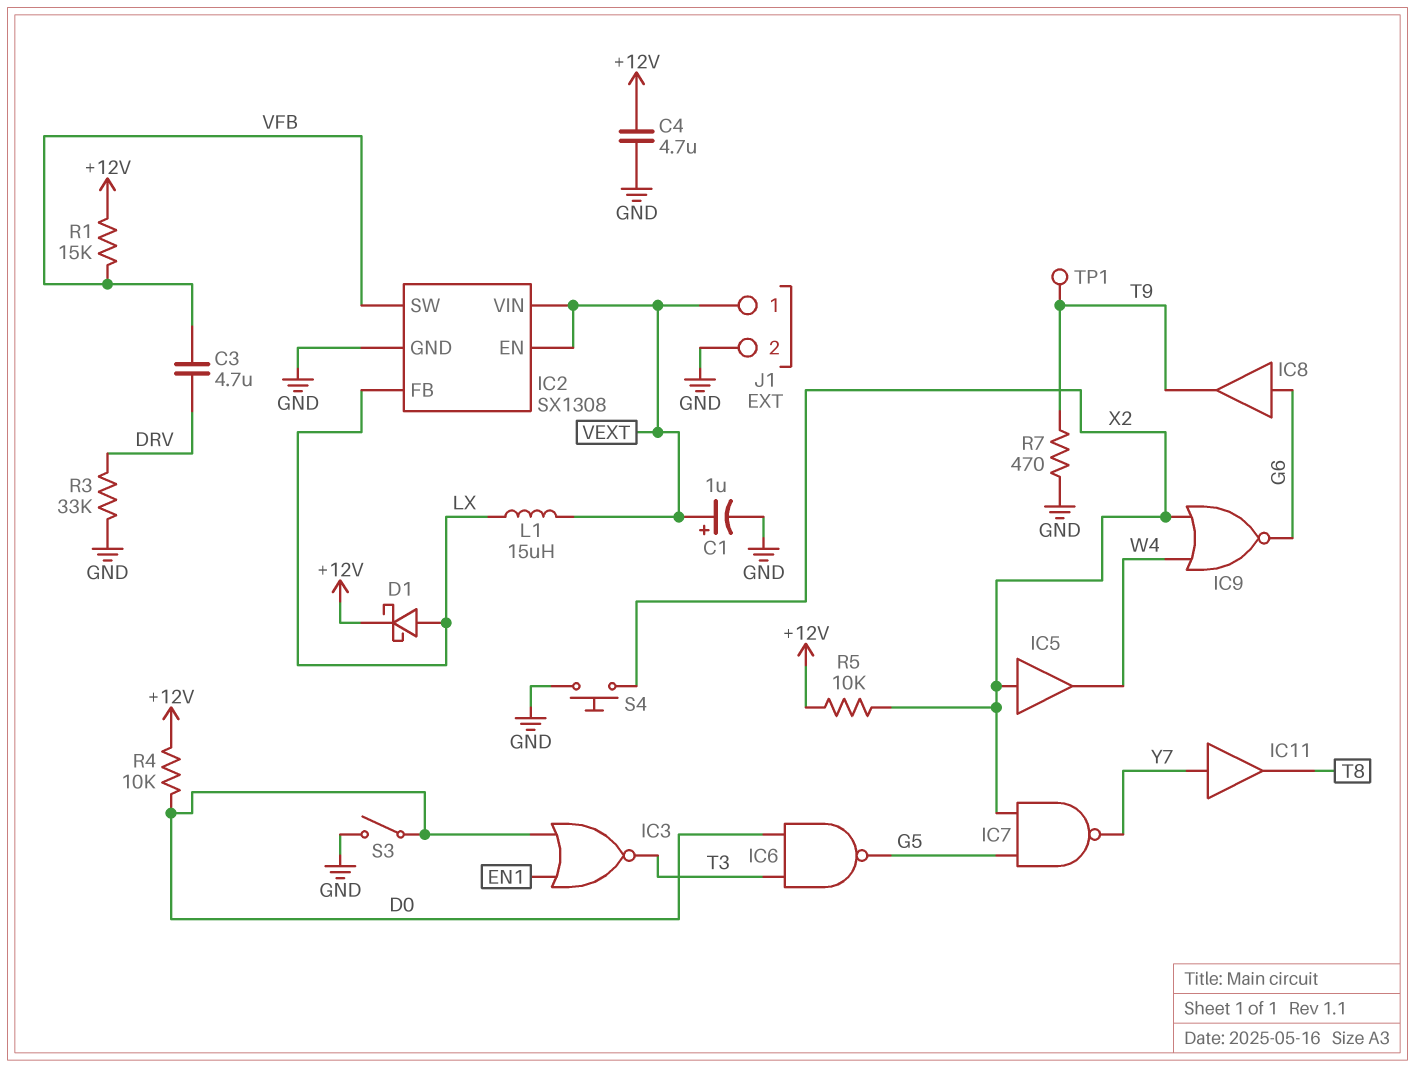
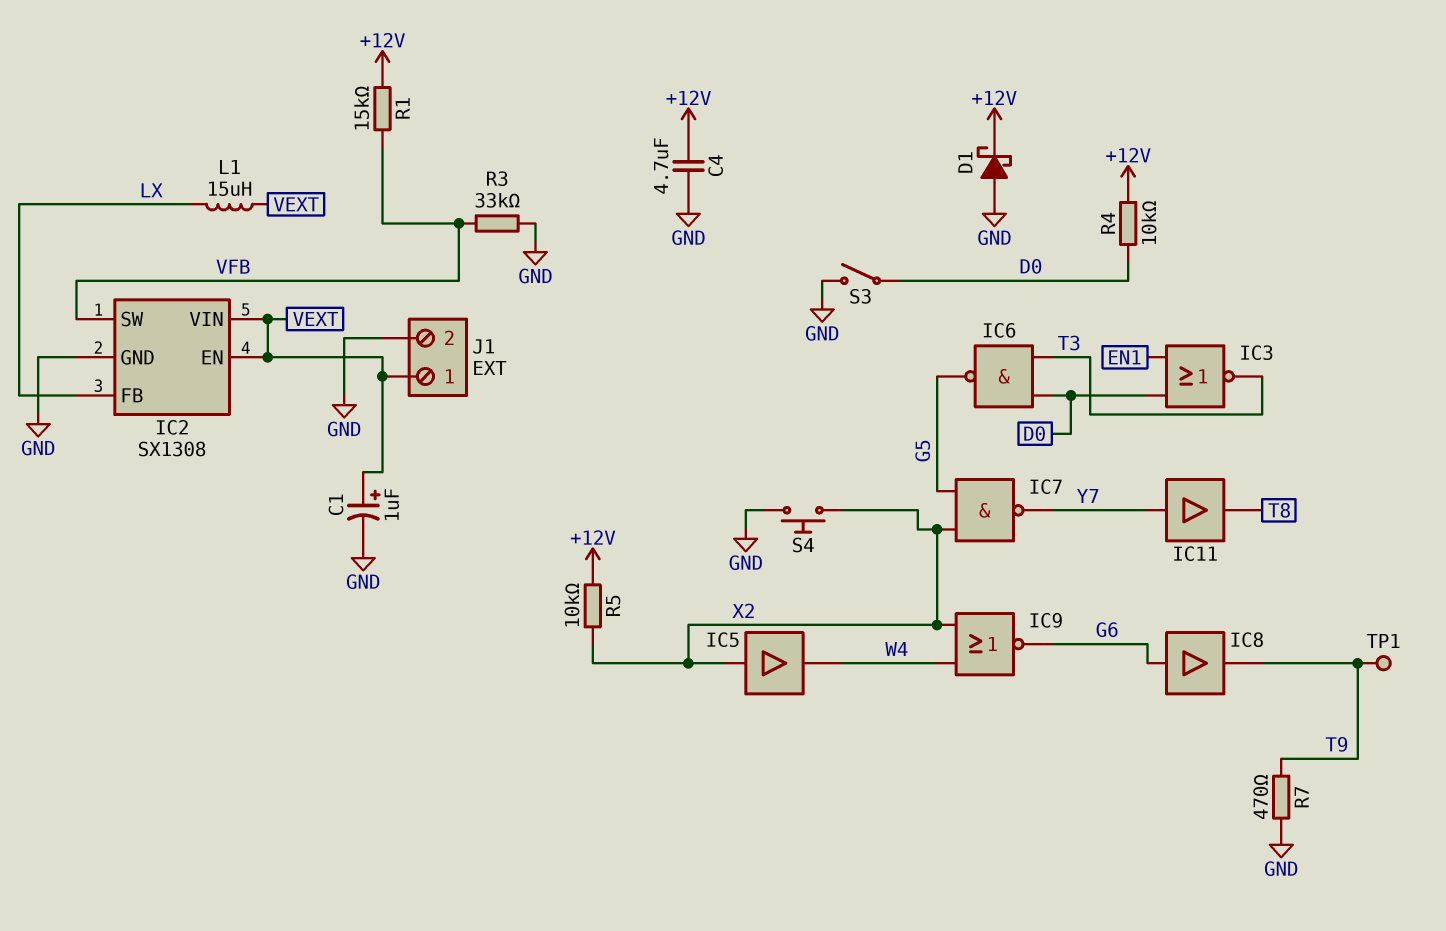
C3: 4.7uF (DRV, VFB) -> none
D1: schottky (A LX, K +12V) -> schottky (A GND, K +12V)
R3: 33k (DRV, GND) -> 33k (GND, VFB)

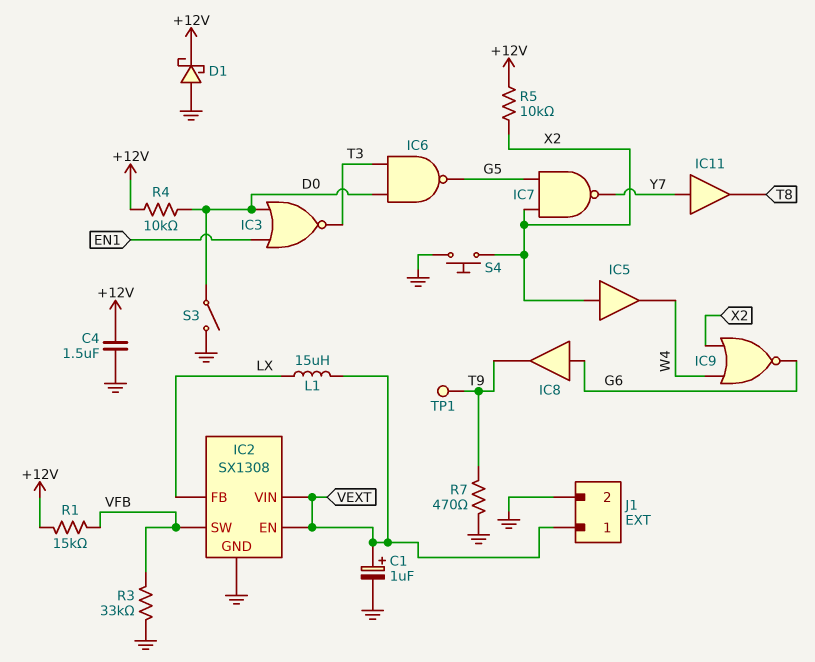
C4: 4.7uF (+12V, GND) -> 1.5uF (+12V, GND)

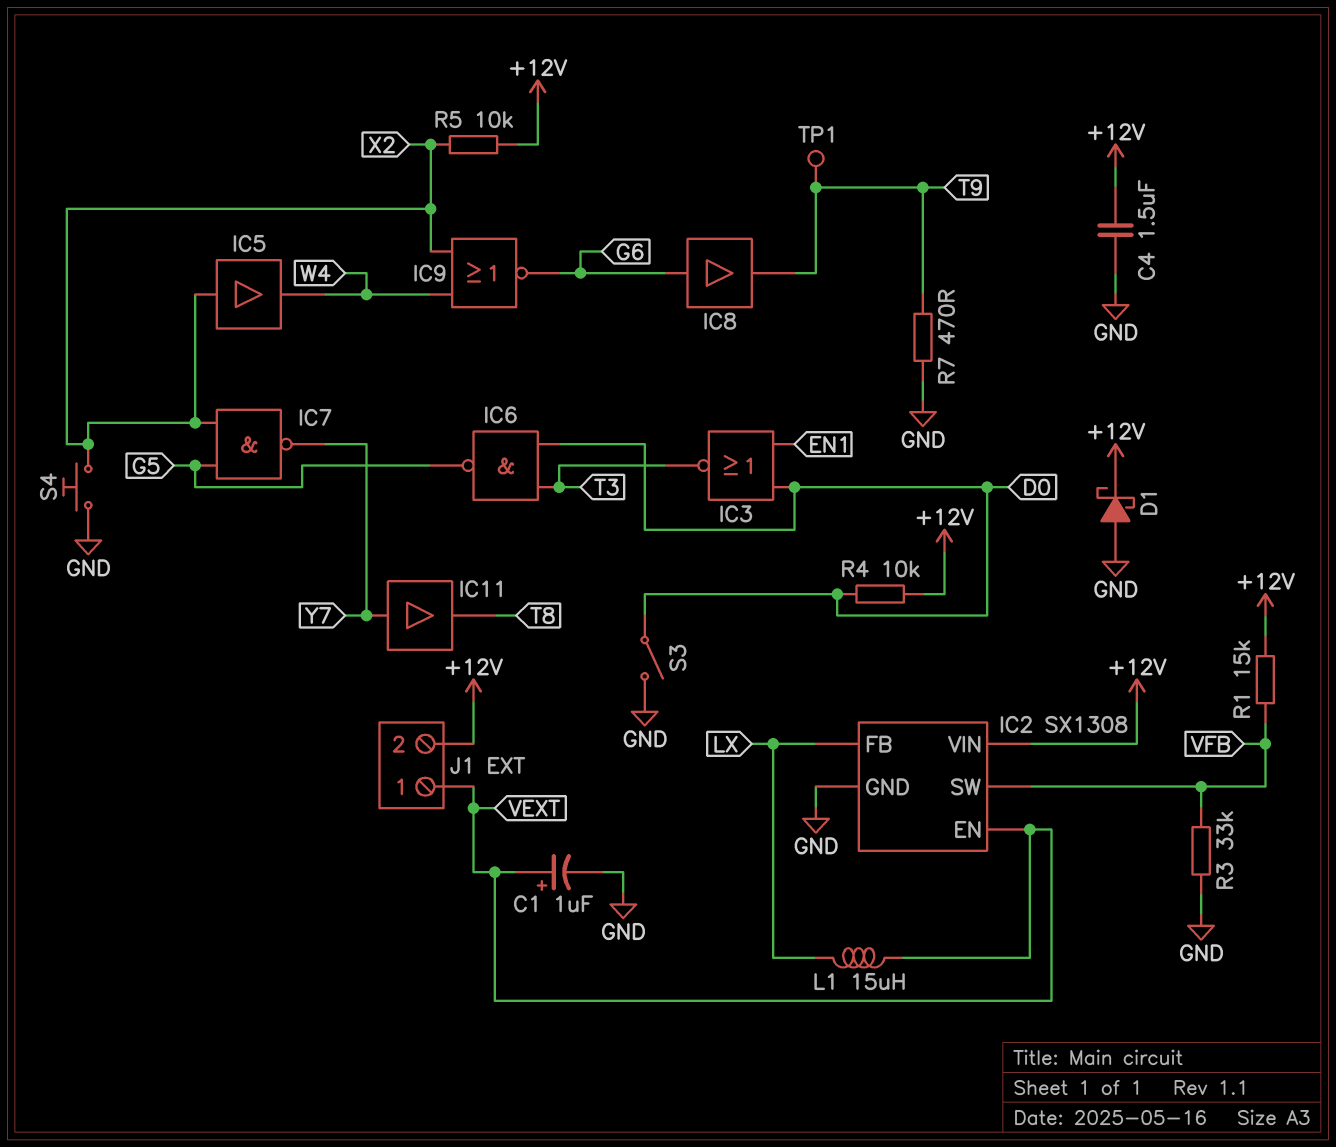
IC2 pin VIN: VEXT -> +12V
J1 pin 2: GND -> +12V

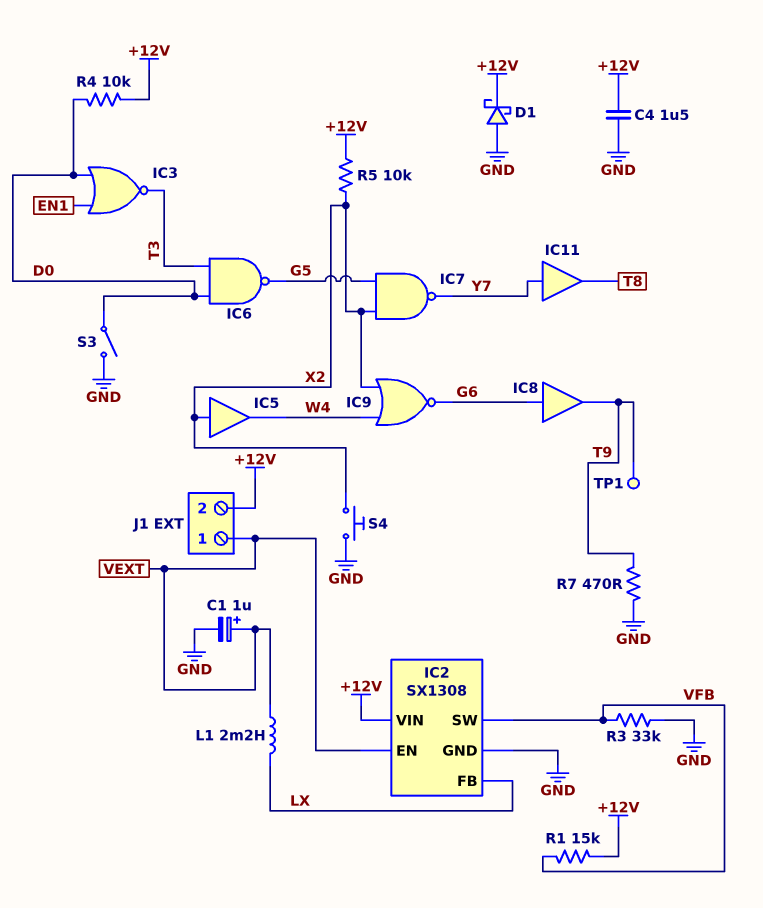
L1: 15uH (LX, VEXT) -> 2.2mH (LX, VEXT)

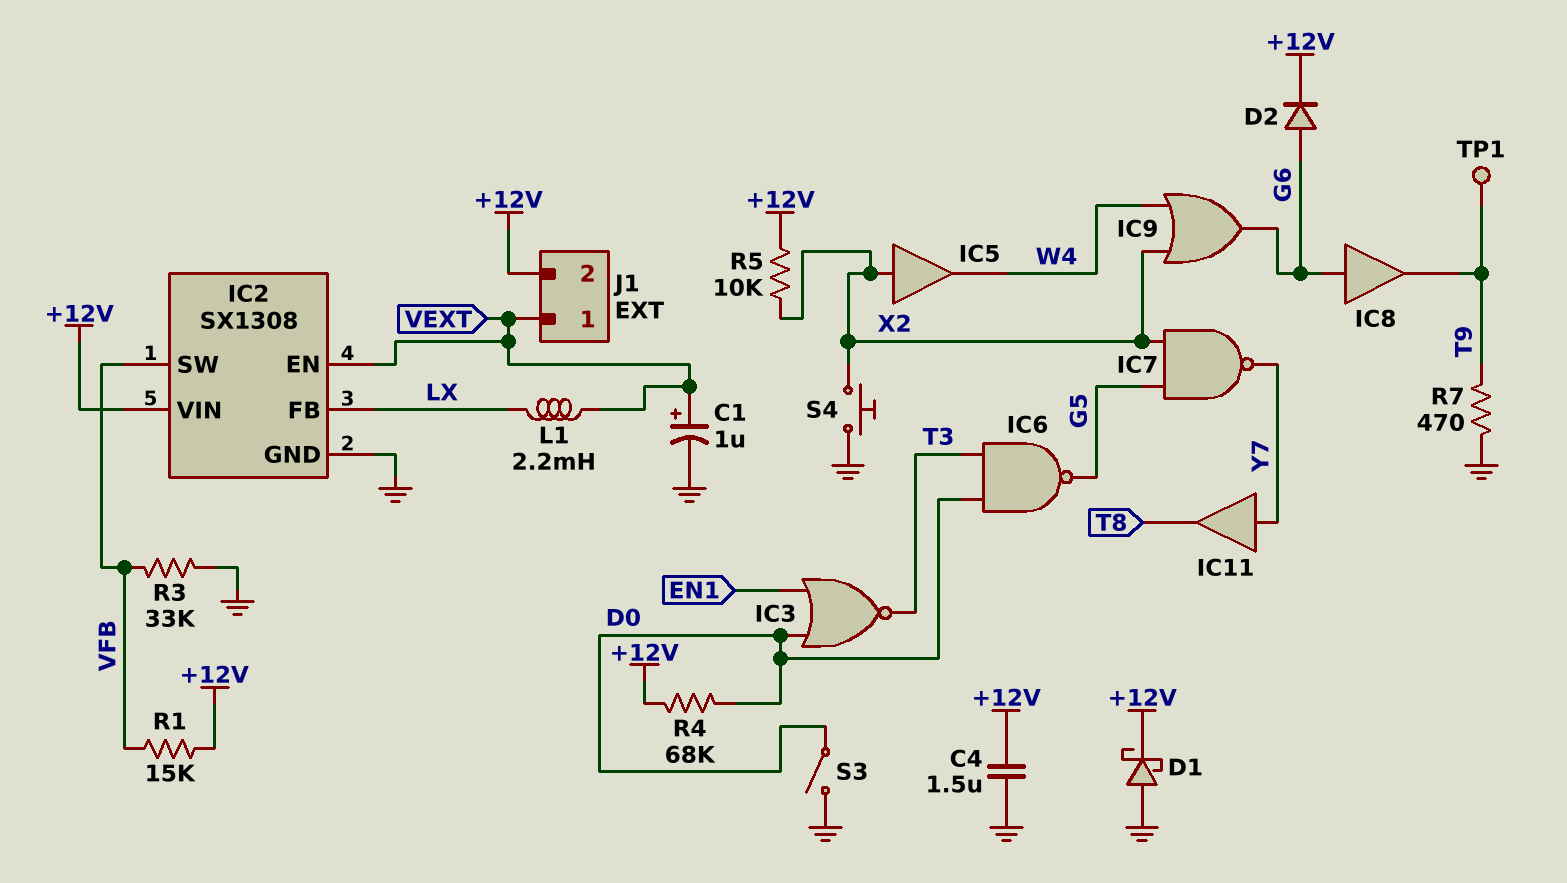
D2: none -> diode (A G6, K +12V)
IC9: NOR (in W4, in X2, out G6) -> OR (in W4, in X2, out G6)
R4: 10k (+12V, D0) -> 68k (+12V, D0)

